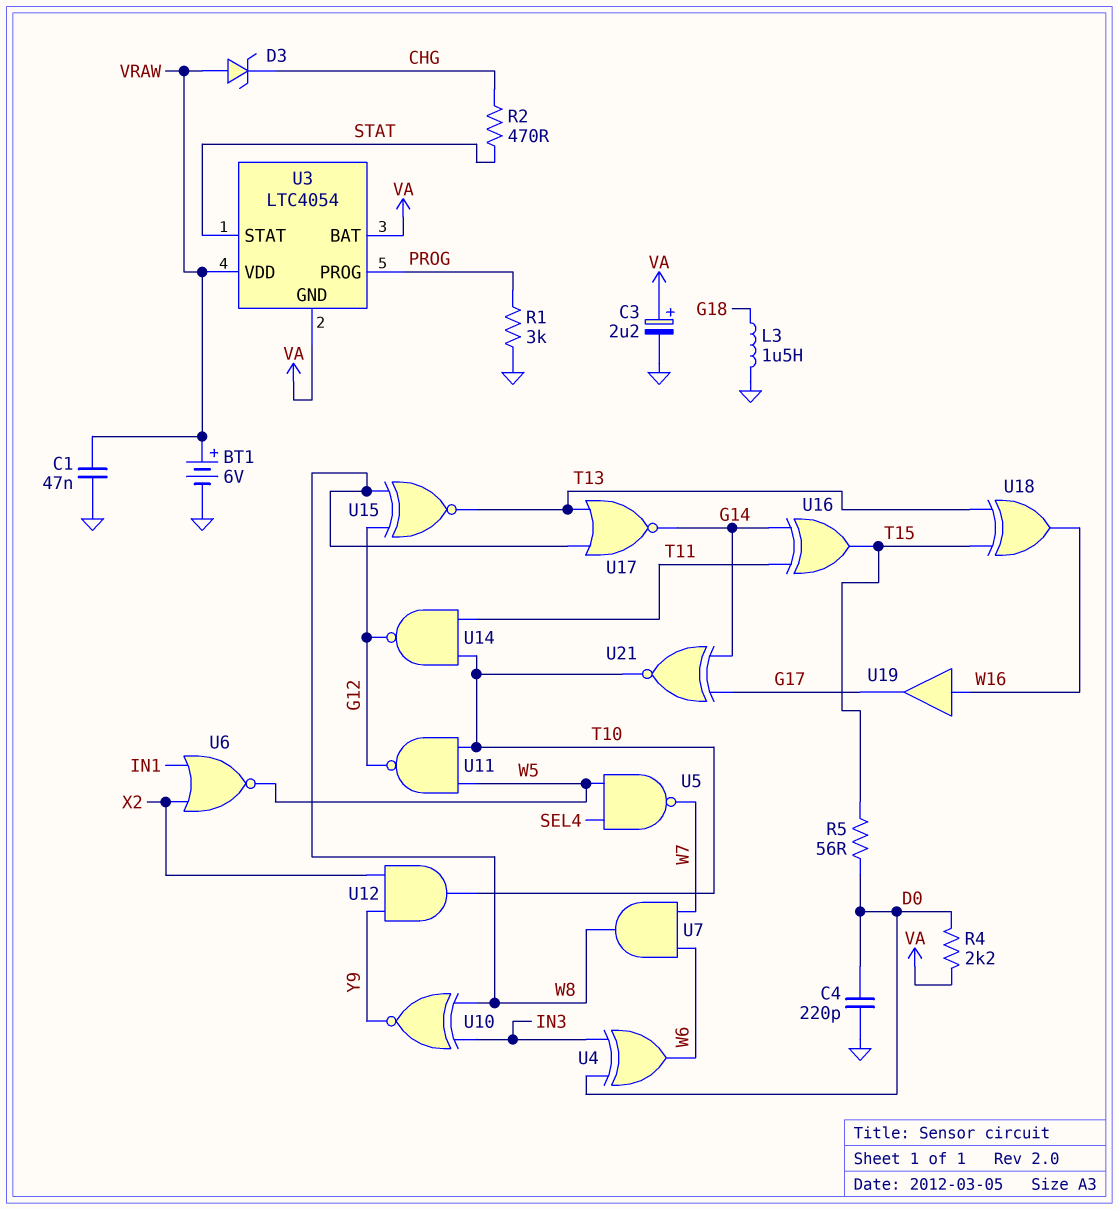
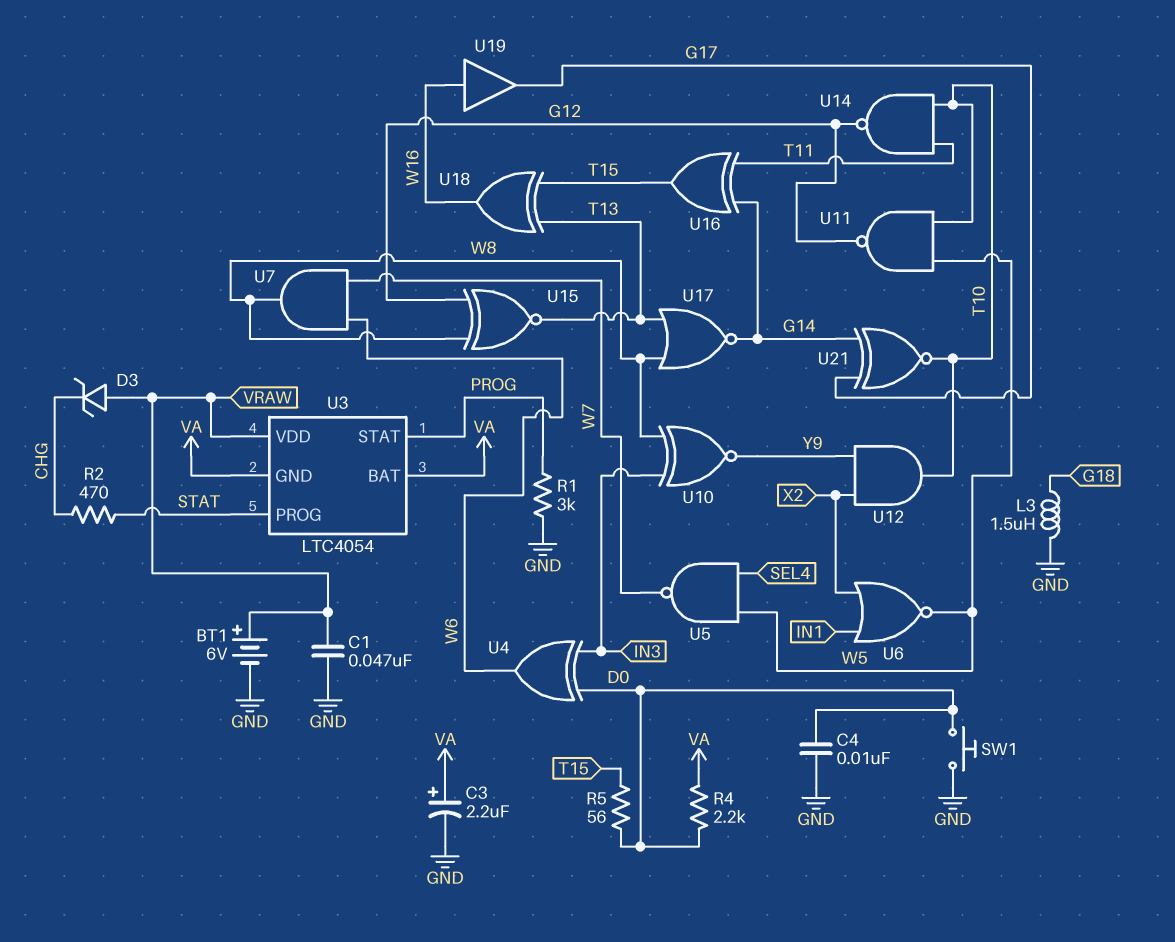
C4: 220pF (D0, GND) -> 10nF (D0, GND)
SW1: none -> button (D0, GND)
U3 pin PROG: PROG -> STAT
U3 pin STAT: STAT -> PROG

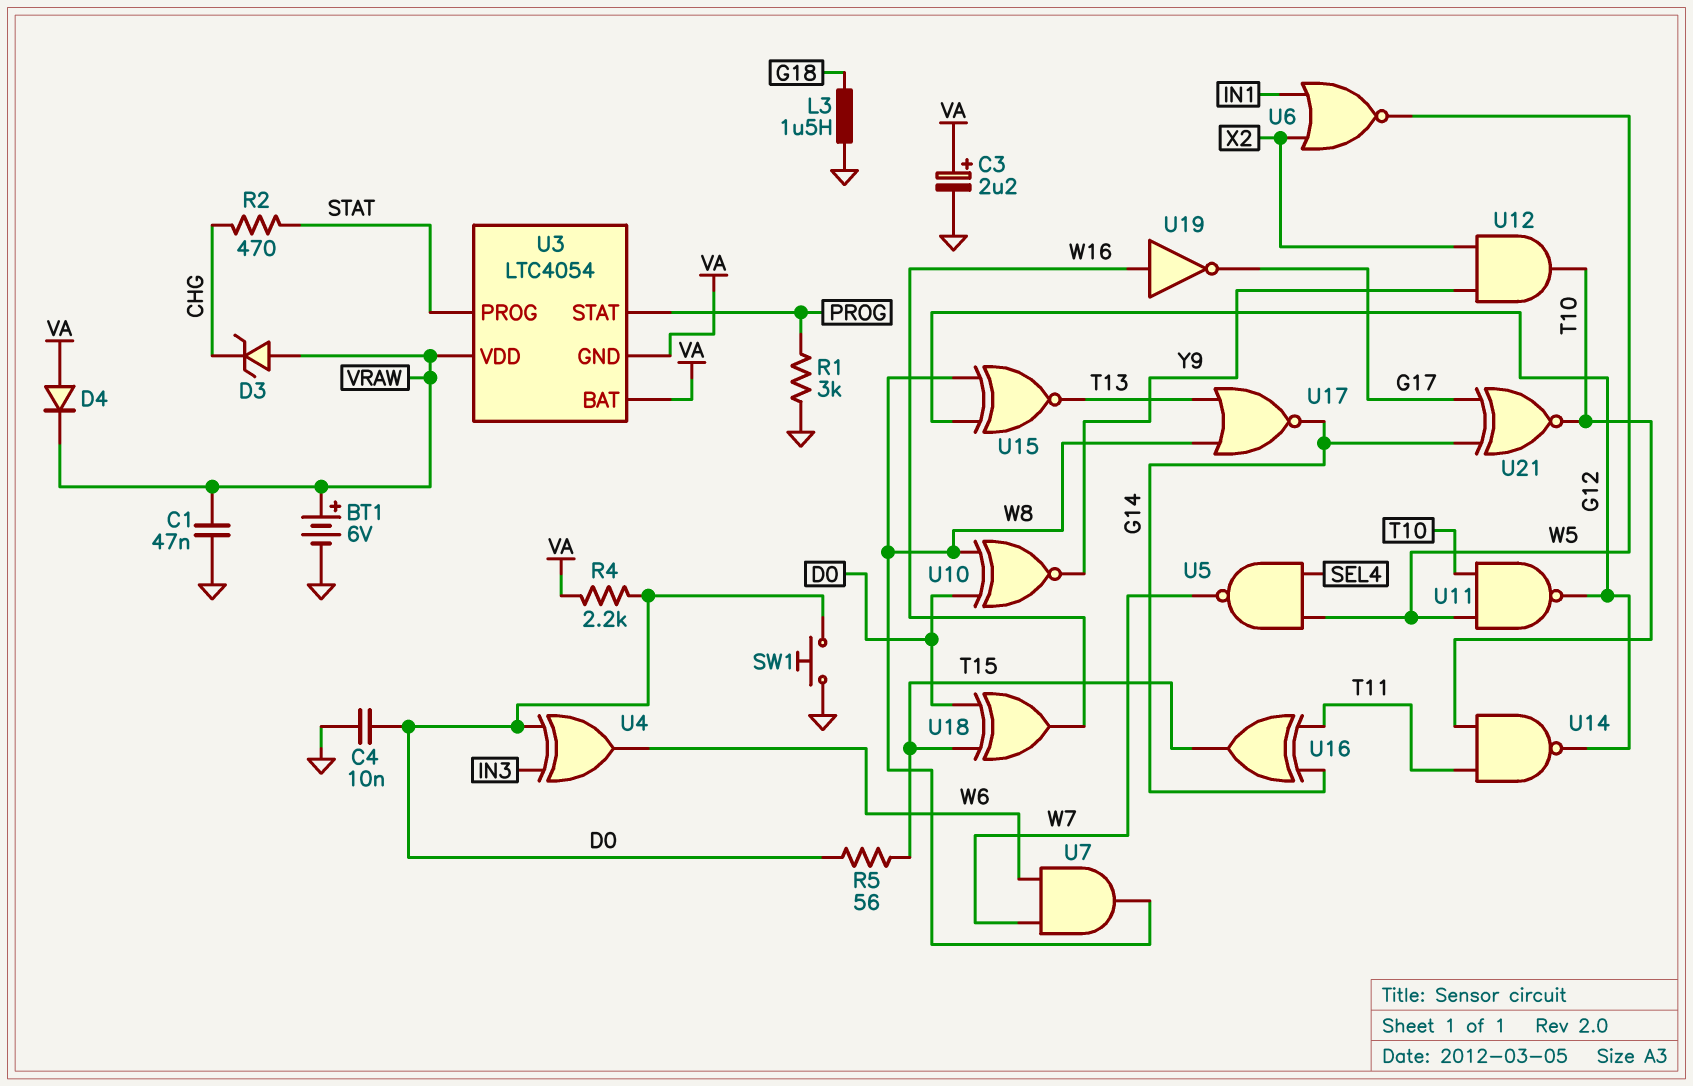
D4: none -> diode (A VA, K VRAW)
U10: XNOR (in IN3, in W8, out Y9) -> XNOR (in D0, in W8, out Y9)
U18: XOR (in T13, in T15, out W16) -> XOR (in D0, in T15, out W16)
U19: buffer (in W16, out G17) -> NOT (in W16, out G17)

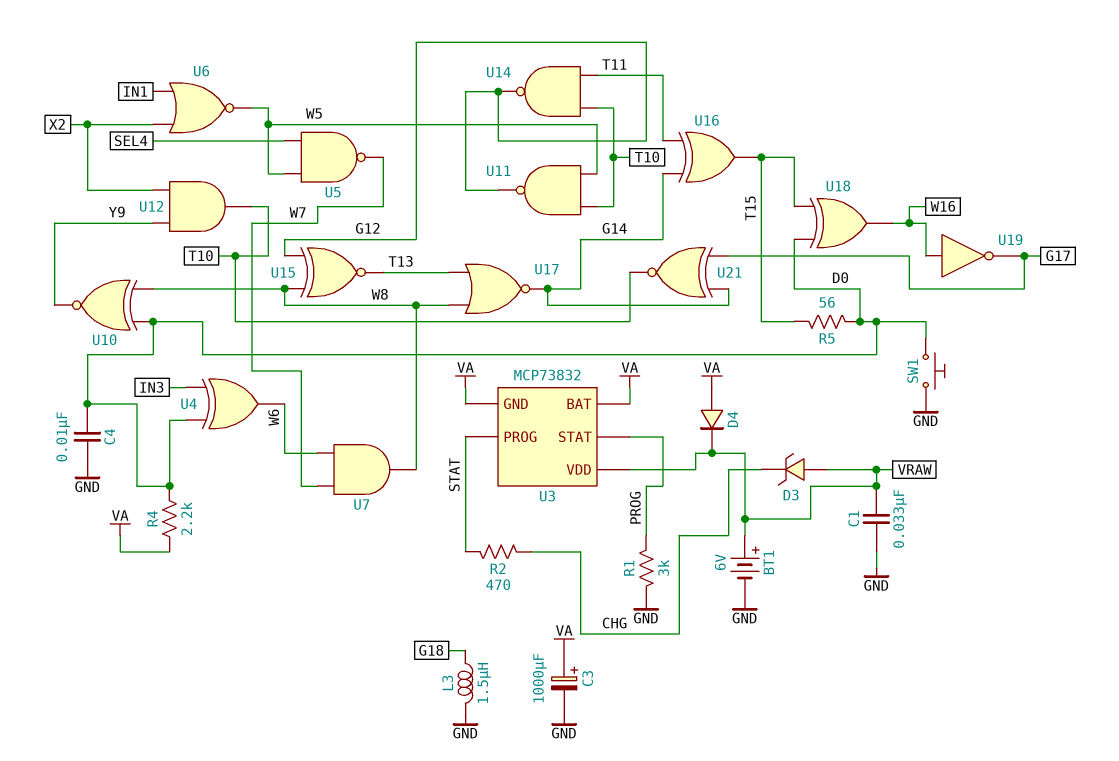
C1: 47nF (GND, VRAW) -> 33nF (GND, VRAW)
C3: 2.2uF (plus VA, minus GND) -> 1000uF (plus VA, minus GND)
U3: LTC4054 -> MCP73832

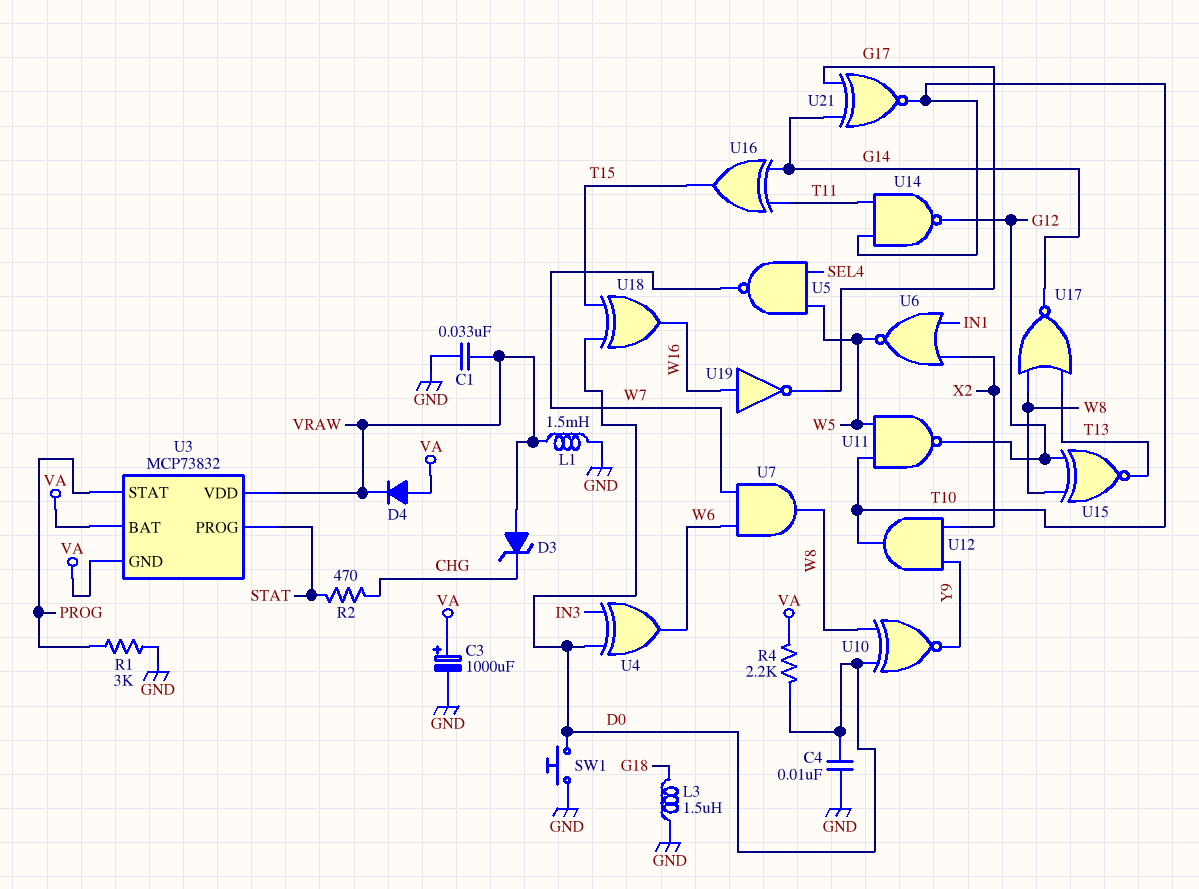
BT1: 6V (plus VRAW, minus GND) -> none
L1: none -> 1.5mH (GND, VRAW)
R5: 56 (D0, T15) -> none

